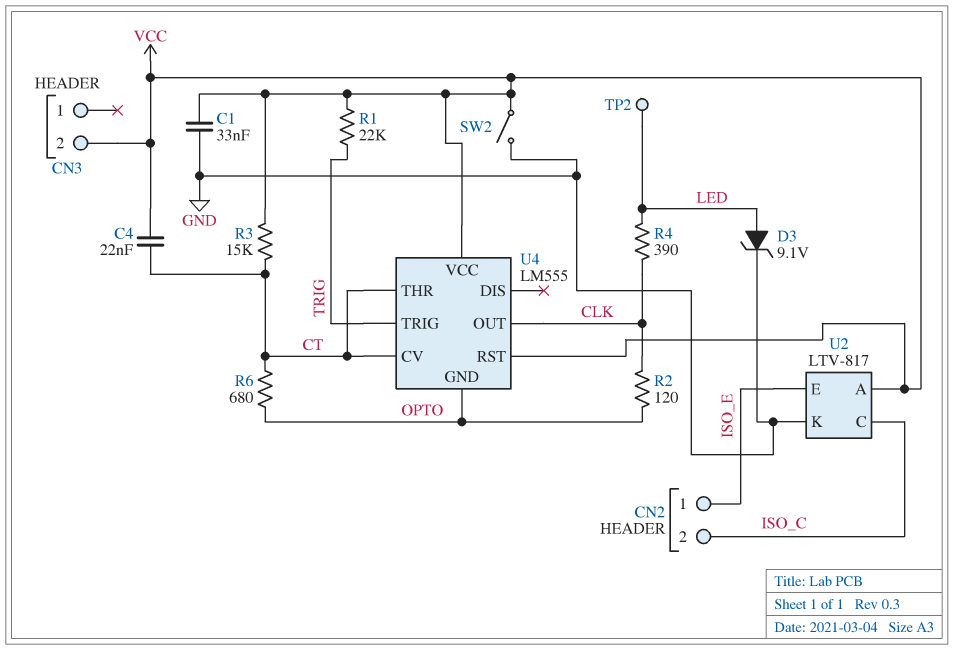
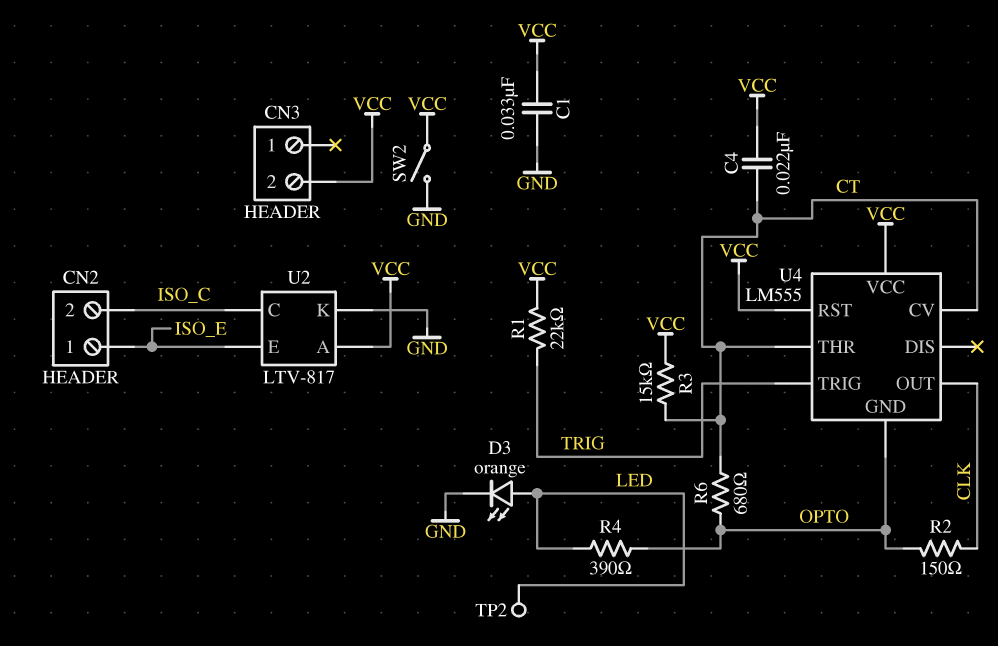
D3: zener 9.1V (A LED, K GND) -> LED orange (A LED, K GND)
R2: 120 (CLK, OPTO) -> 150 (CLK, OPTO)
R4: 390 (CLK, LED) -> 390 (LED, OPTO)

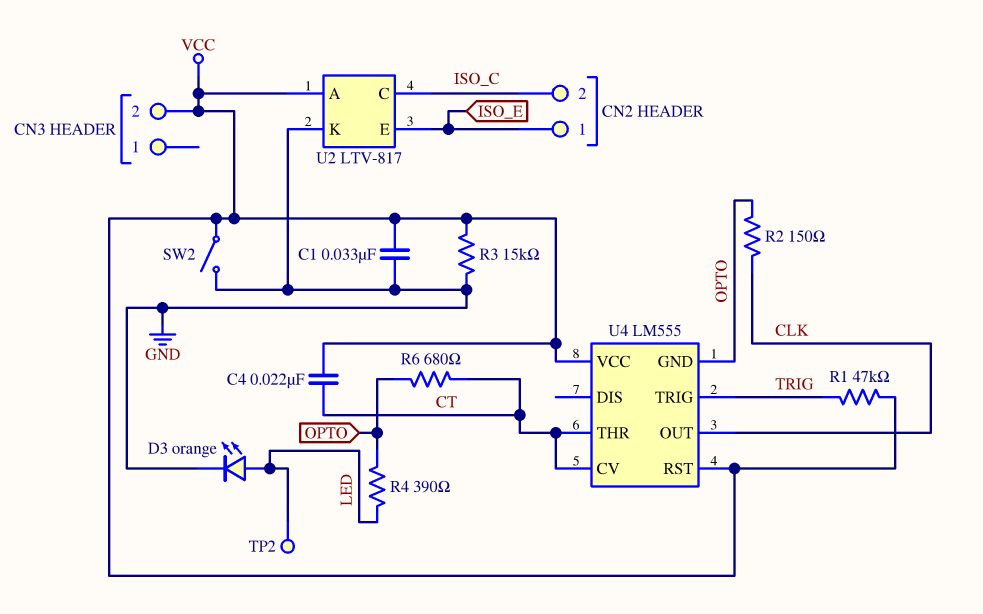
R1: 22k (TRIG, VCC) -> 47k (TRIG, VCC)
R3: 15k (CT, VCC) -> 15k (GND, VCC)

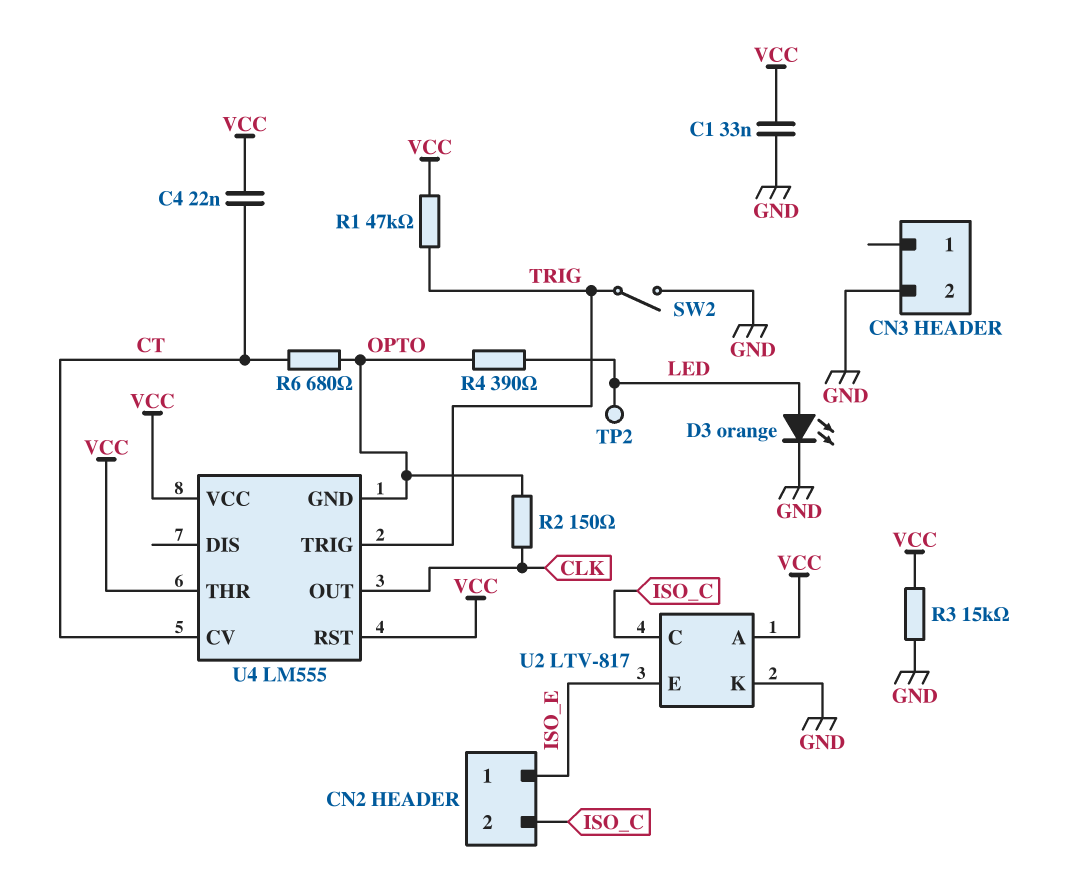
CN3 pin 2: VCC -> GND
SW2: switch (GND, VCC) -> switch (GND, TRIG)
U4 pin THR: CT -> VCC

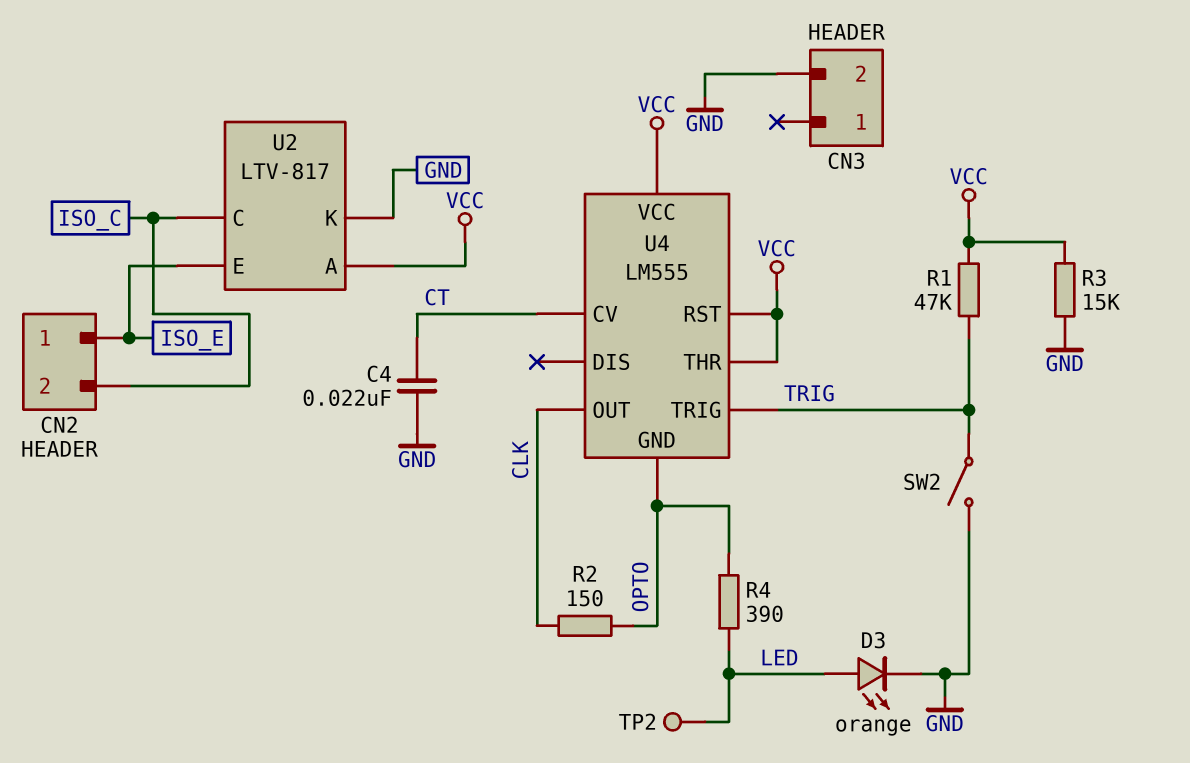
C1: 33nF (GND, VCC) -> none
C4: 22nF (CT, VCC) -> 22nF (CT, GND)
R6: 680 (CT, OPTO) -> none

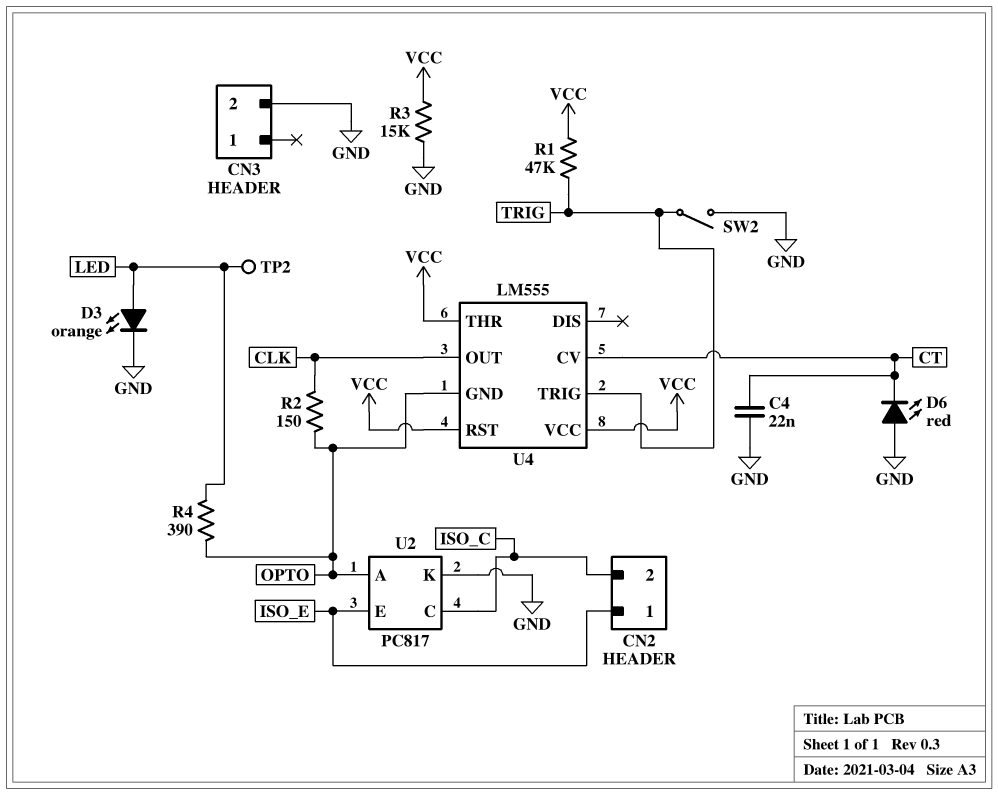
D6: none -> LED red (A GND, K CT)
U2: LTV-817 -> PC817
U2 pin A: VCC -> OPTO

